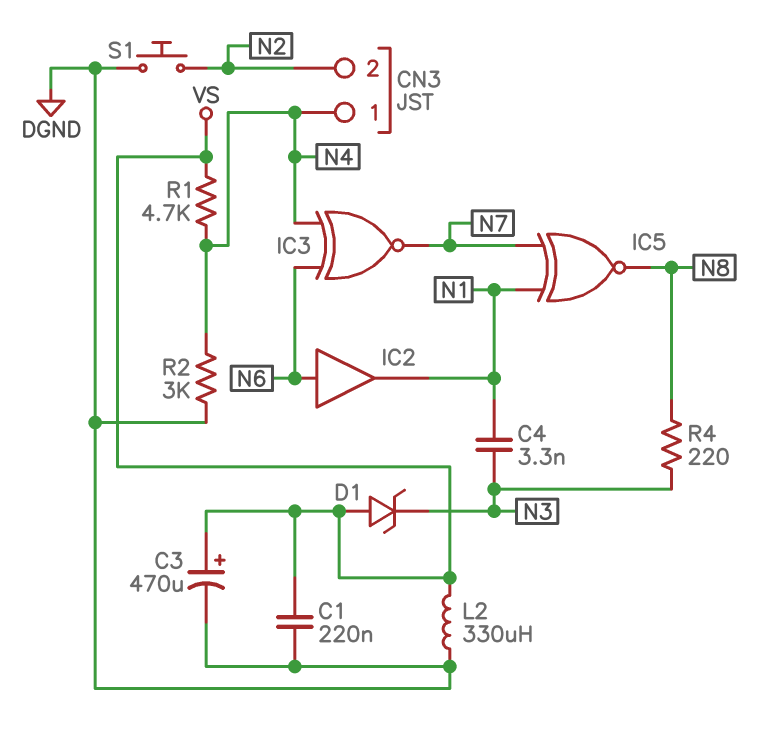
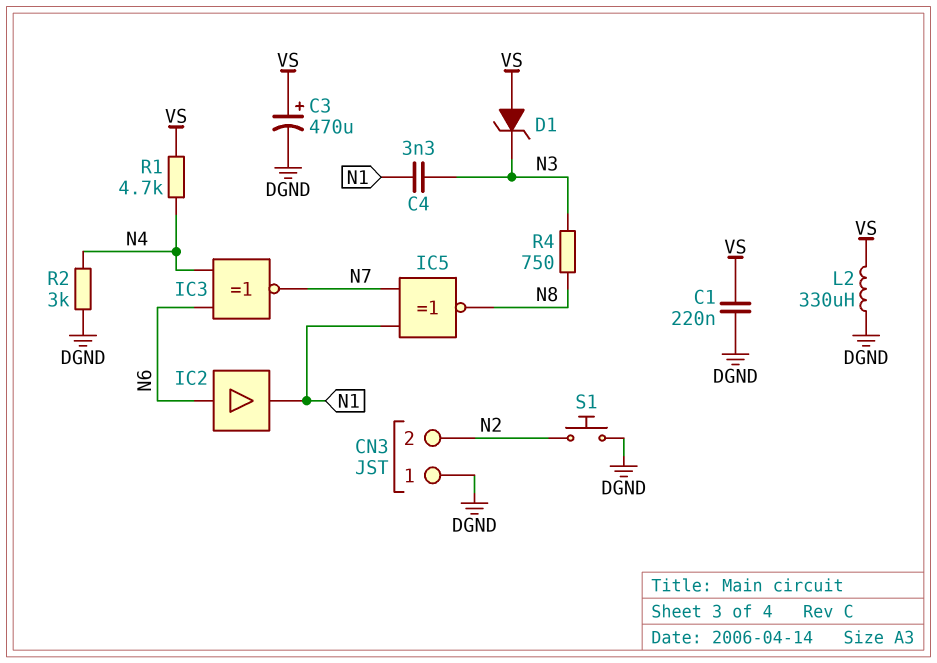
CN3 pin 1: N4 -> DGND
R4: 220 (N3, N8) -> 750 (N3, N8)

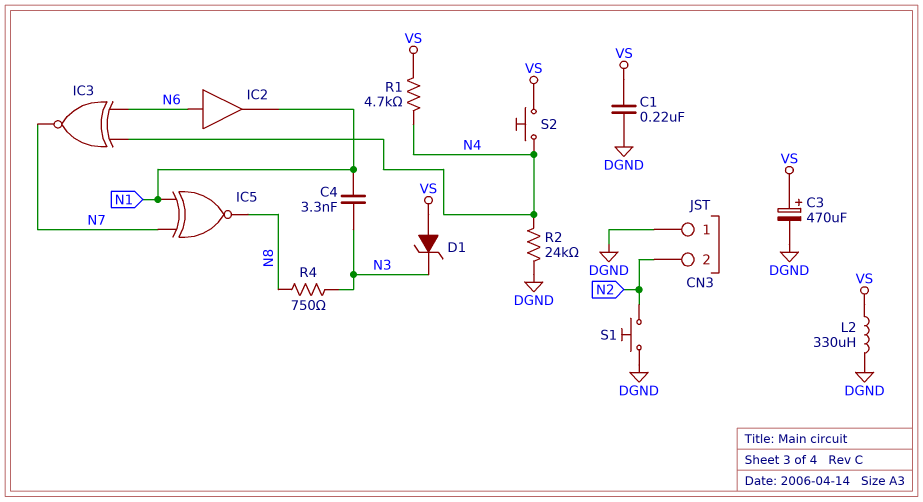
R2: 3k (DGND, N4) -> 24k (DGND, N4)
S2: none -> button (N4, VS)

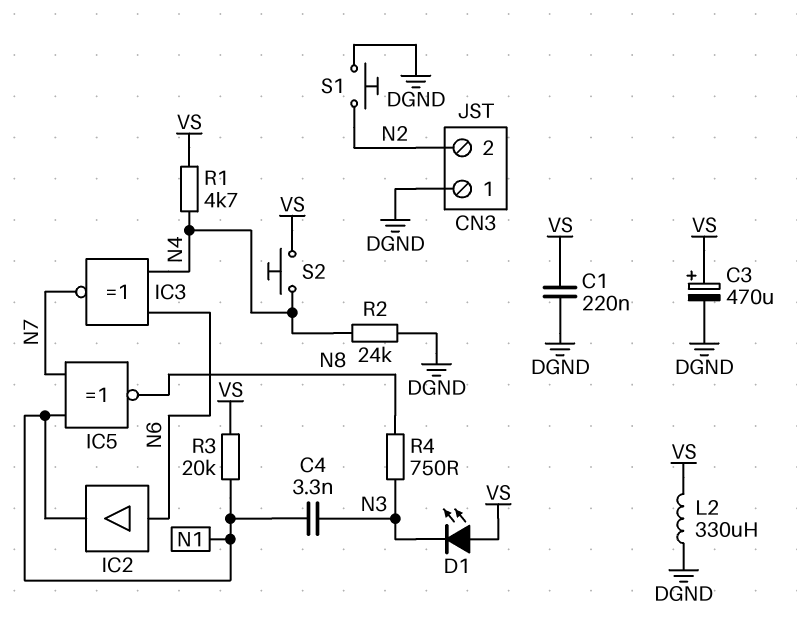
D1: zener (A VS, K N3) -> LED (A VS, K N3)
R3: none -> 20k (N1, VS)

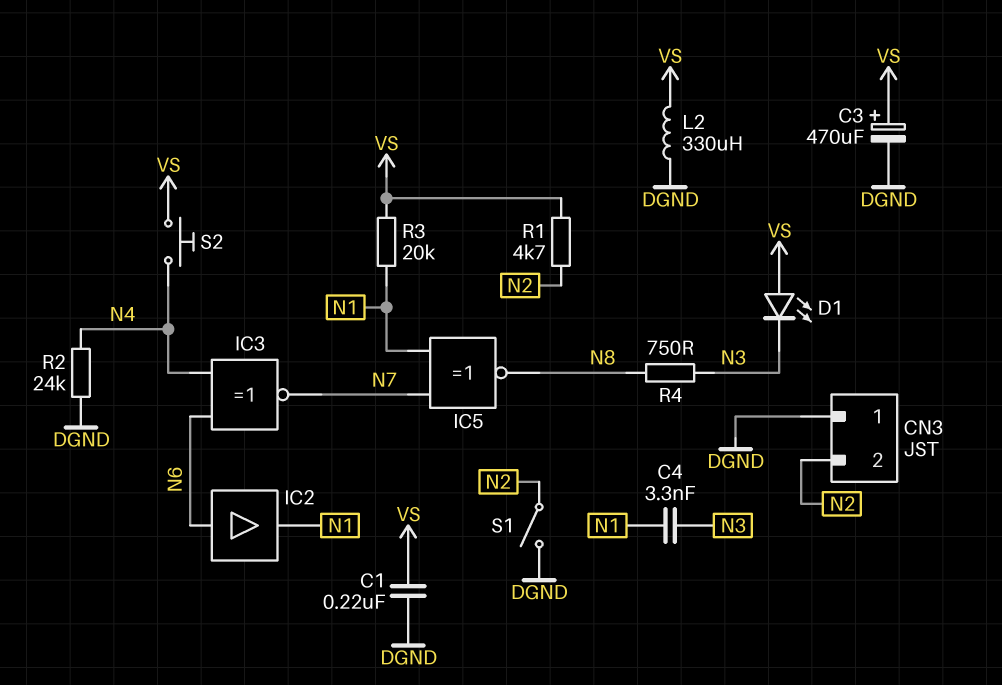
R1: 4.7k (N4, VS) -> 4.7k (N2, VS)
S1: button (DGND, N2) -> switch (DGND, N2)

